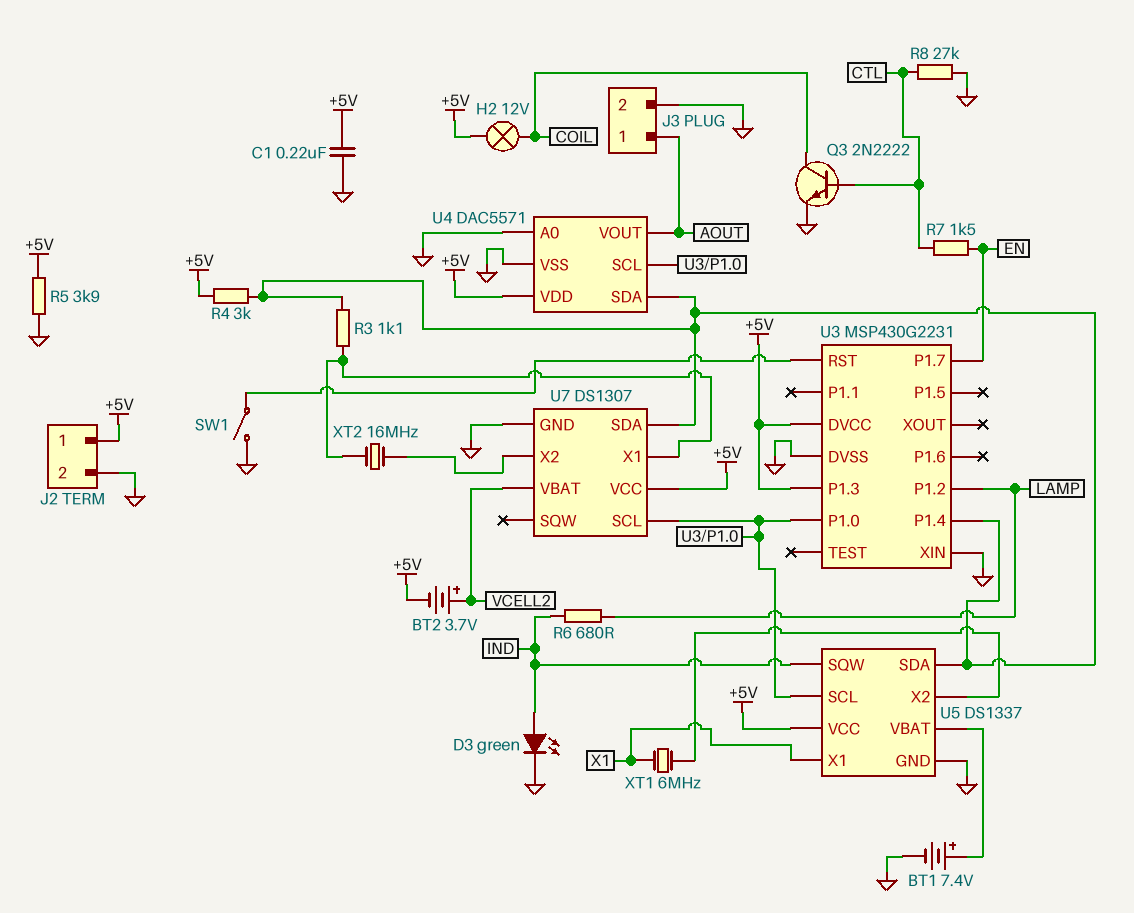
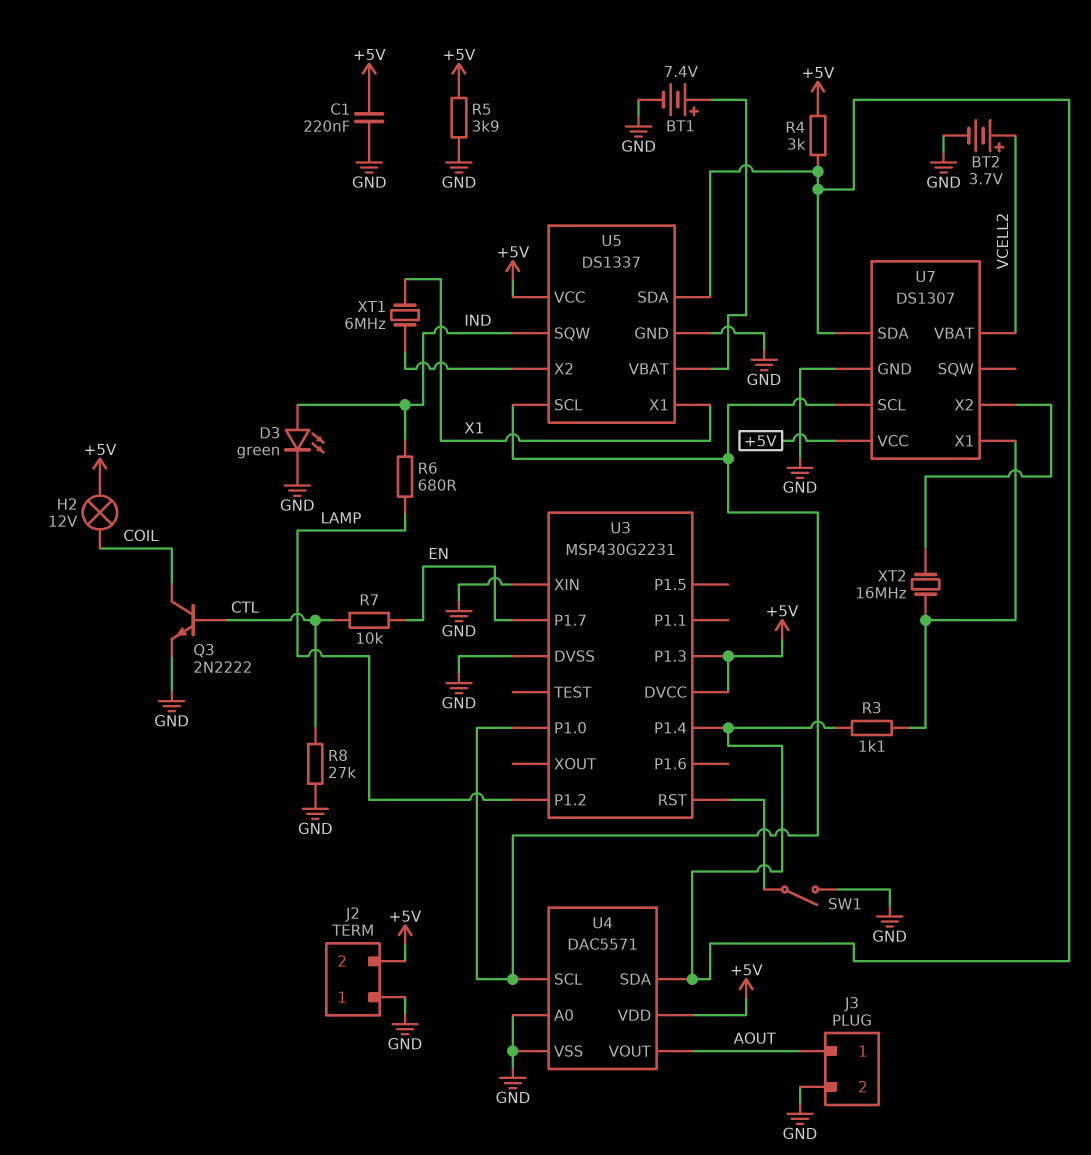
BT2: 3.7V (plus VCELL2, minus +5V) -> 3.7V (plus VCELL2, minus GND)
J2 pin 1: +5V -> GND
J2 pin 2: GND -> +5V
R7: 1.5k (CTL, EN) -> 10k (CTL, EN)

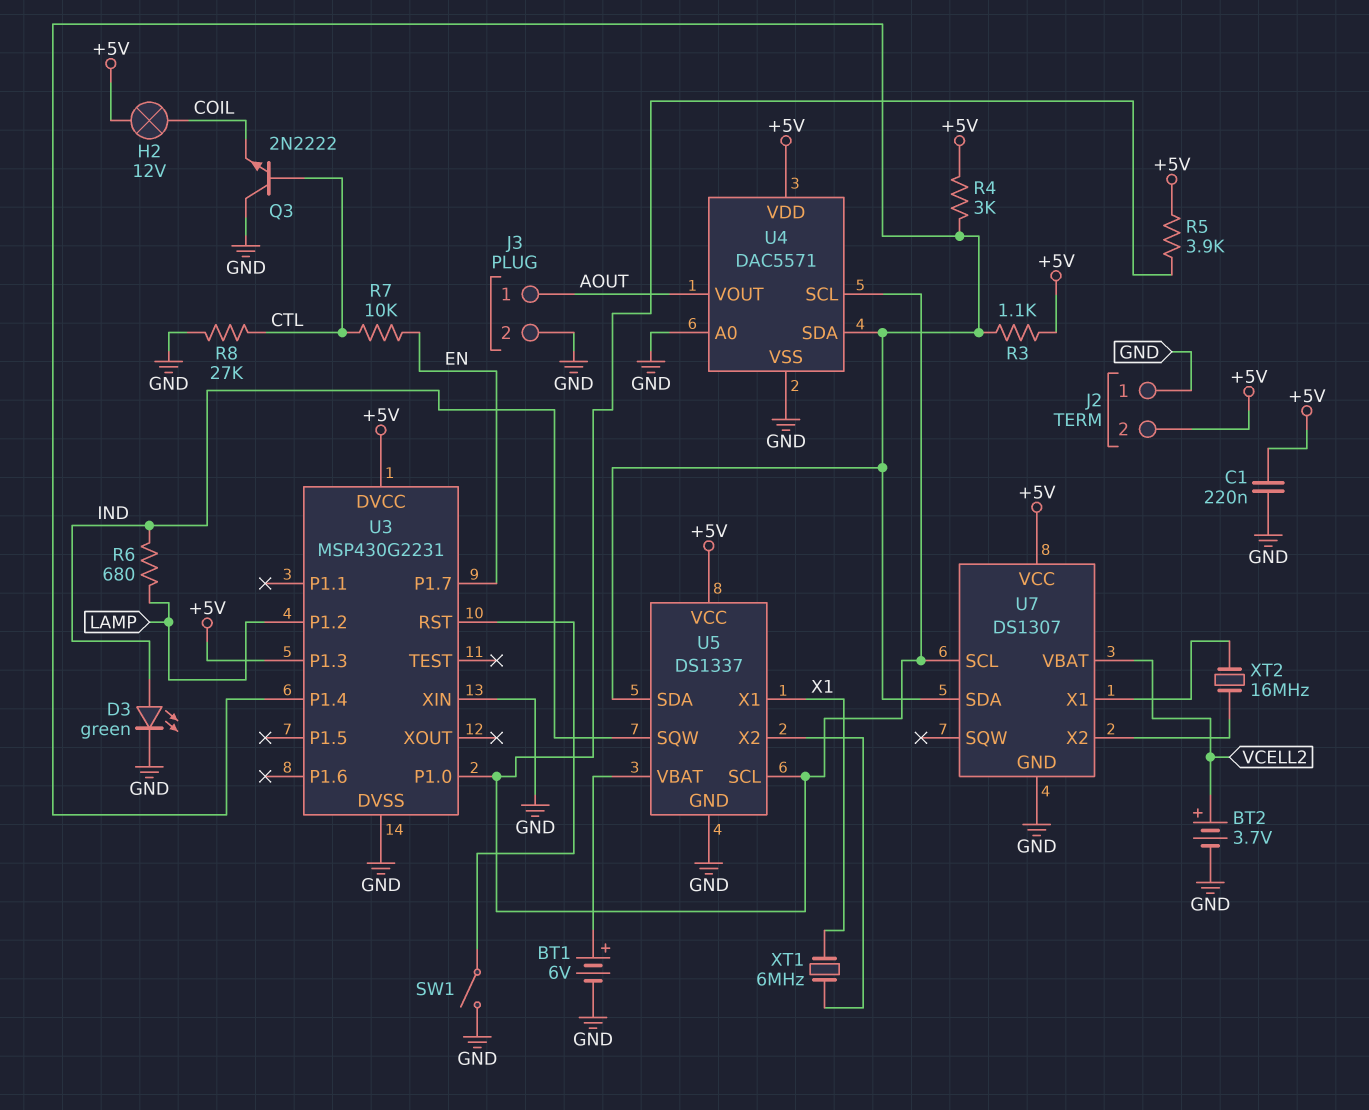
BT1: 7.4V (plus U5/VBAT, minus GND) -> 6V (plus U5/VBAT, minus GND)
Q3: NPN 2N2222 (B CTL, C COIL, E GND) -> NPN 2N2222 (B CTL, C GND, E COIL)
R3: 1.1k (U3/P1.4, U7/X1) -> 1.1k (+5V, U3/P1.4)
R5: 3.9k (+5V, GND) -> 3.9k (+5V, U3/P1.0)

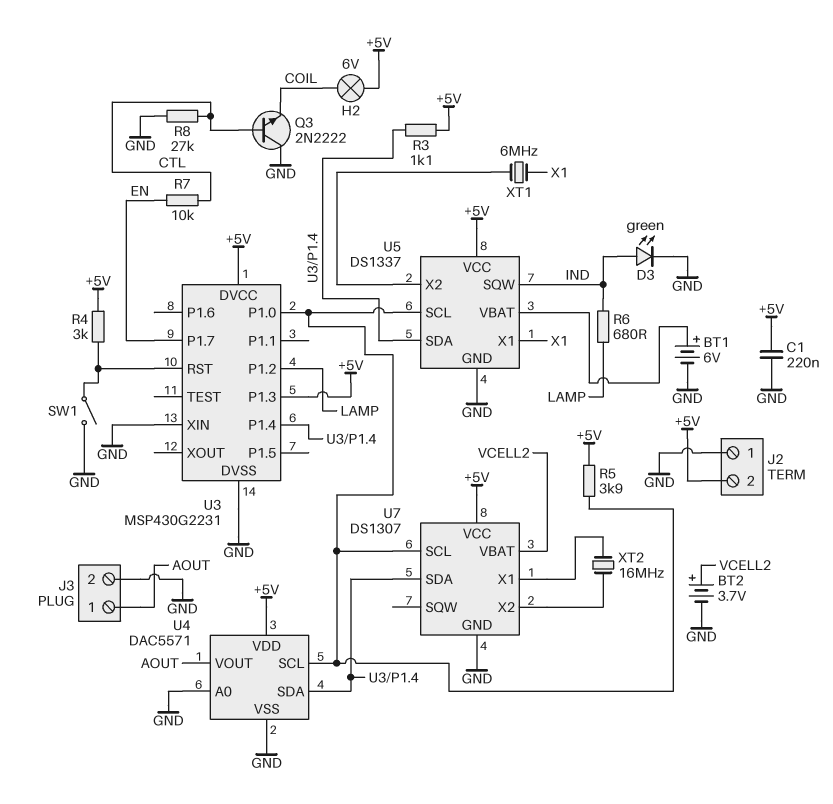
H2: lamp 12V (+5V, COIL) -> lamp 6V (+5V, COIL)
R4: 3k (+5V, U3/P1.4) -> 3k (+5V, U3/RST)

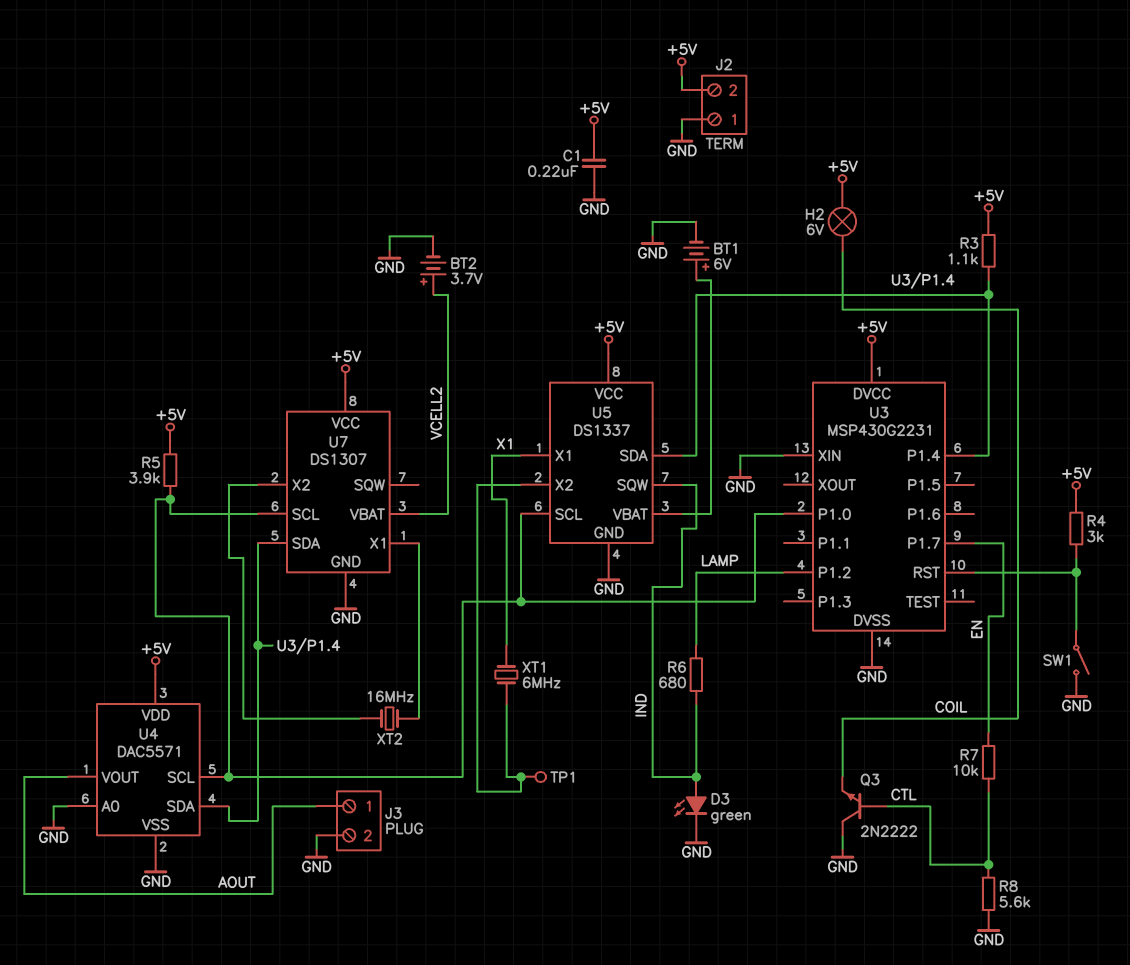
R8: 27k (CTL, GND) -> 5.6k (CTL, GND)
TP1: none -> test point (U5/X2)
U3 pin P1.3: +5V -> none

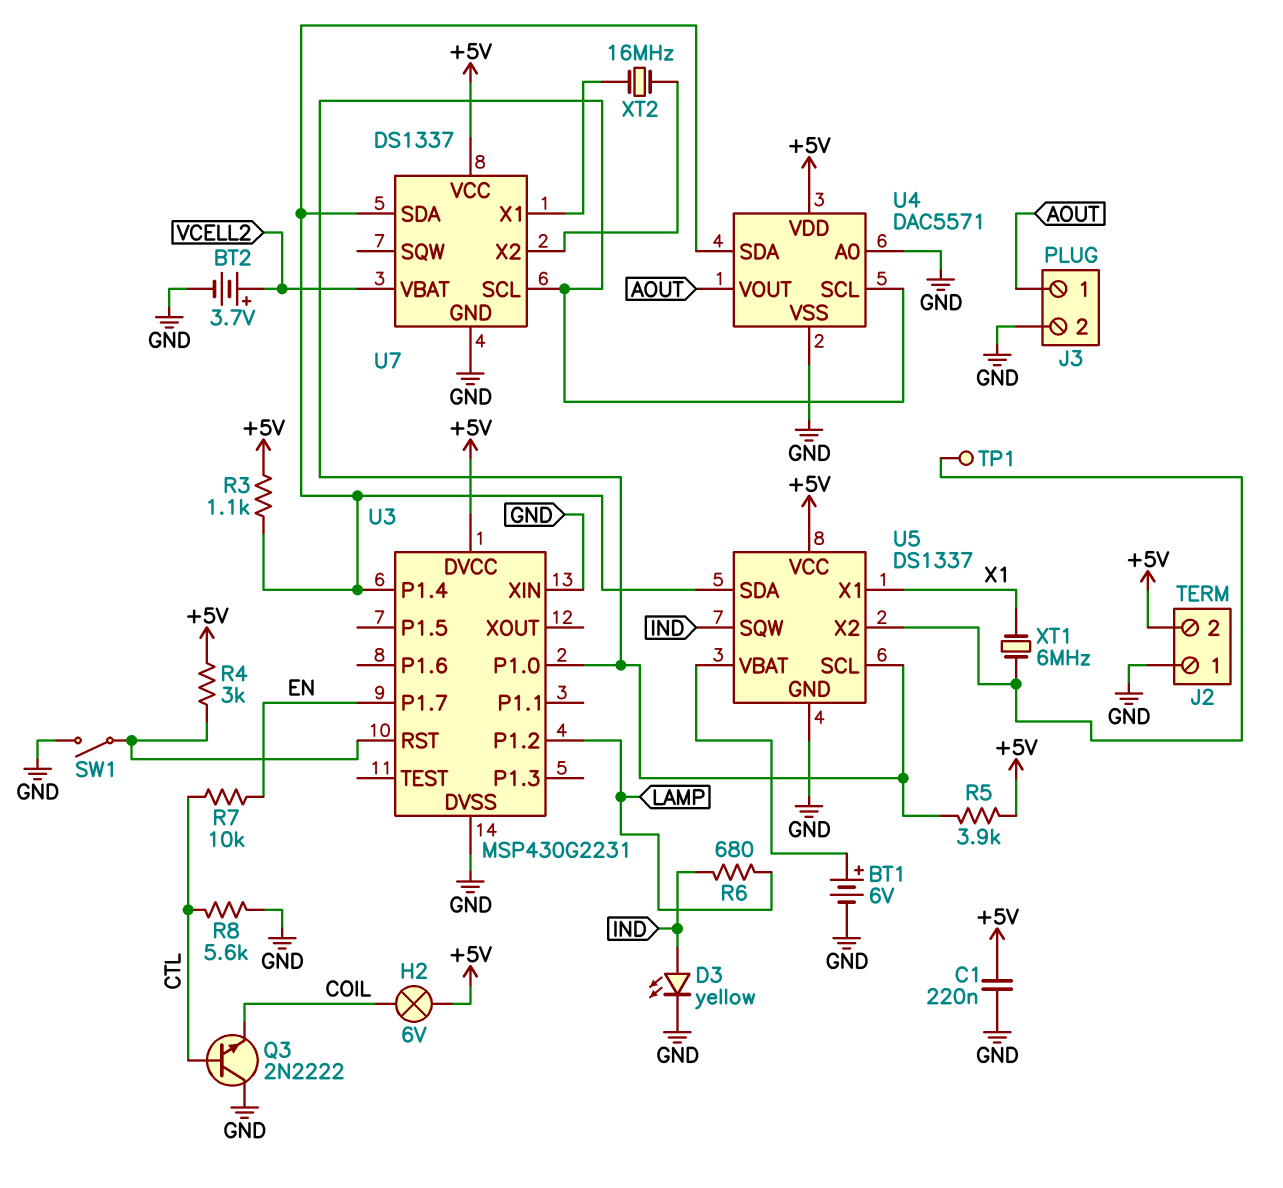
D3: LED green (A IND, K GND) -> LED yellow (A IND, K GND)
U7: DS1307 -> DS1337

